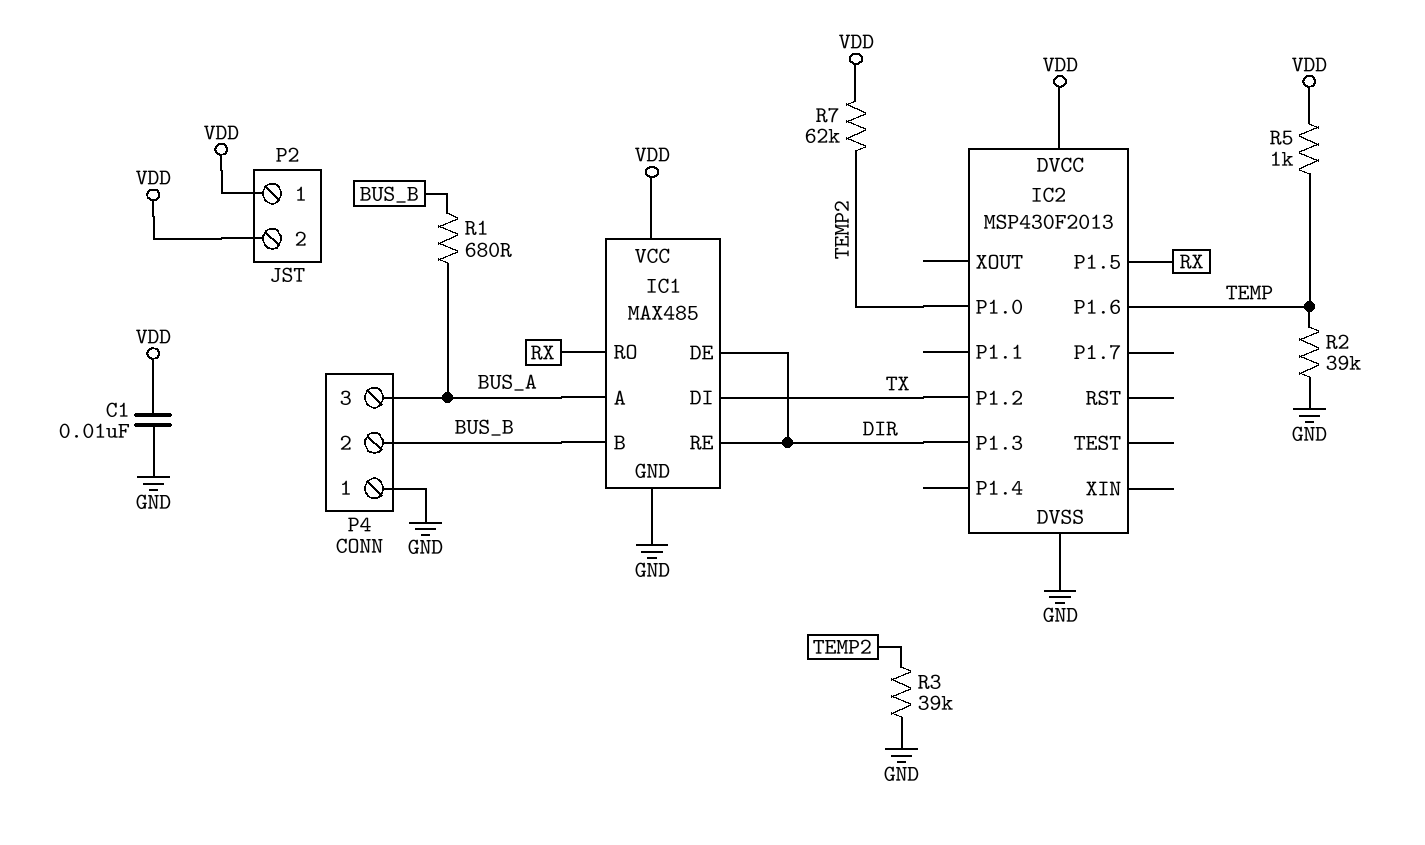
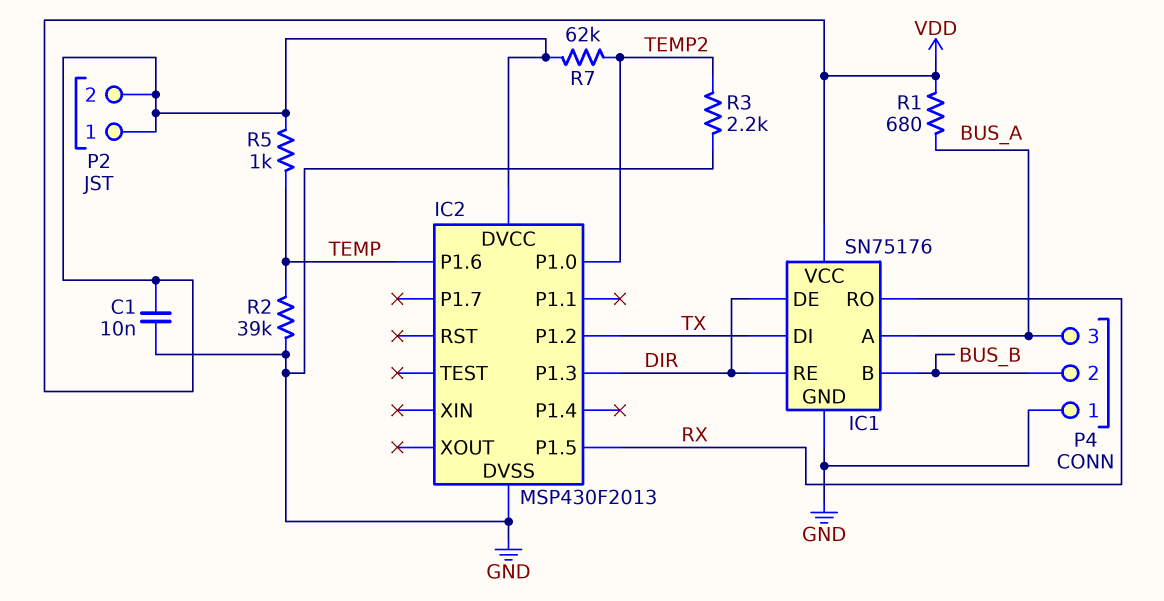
IC1: MAX485 -> SN75176
R1: 680 (BUS_A, BUS_B) -> 680 (BUS_A, VDD)
R3: 39k (GND, TEMP2) -> 2.2k (GND, TEMP2)

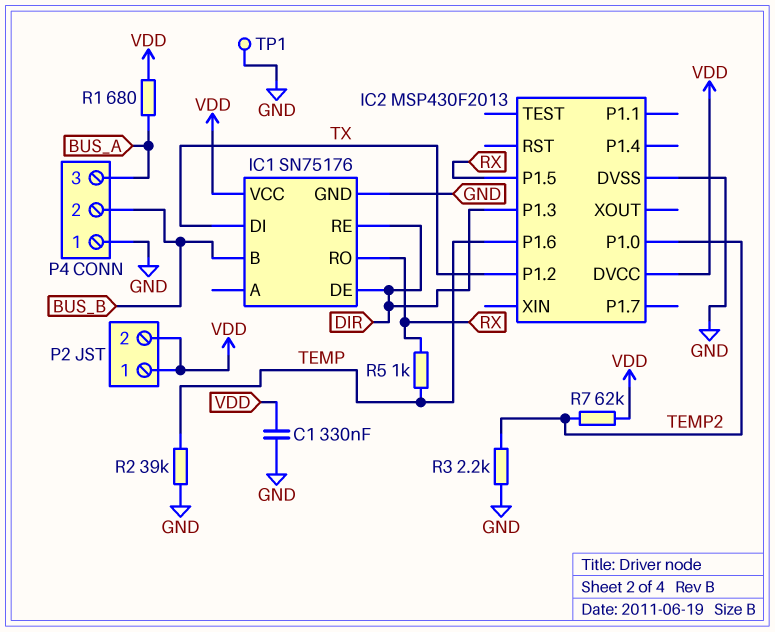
C1: 10nF (GND, VDD) -> 330nF (GND, VDD)
IC1 pin A: BUS_A -> none
R5: 1k (TEMP, VDD) -> 1k (RX, TEMP)
TP1: none -> test point (GND)

